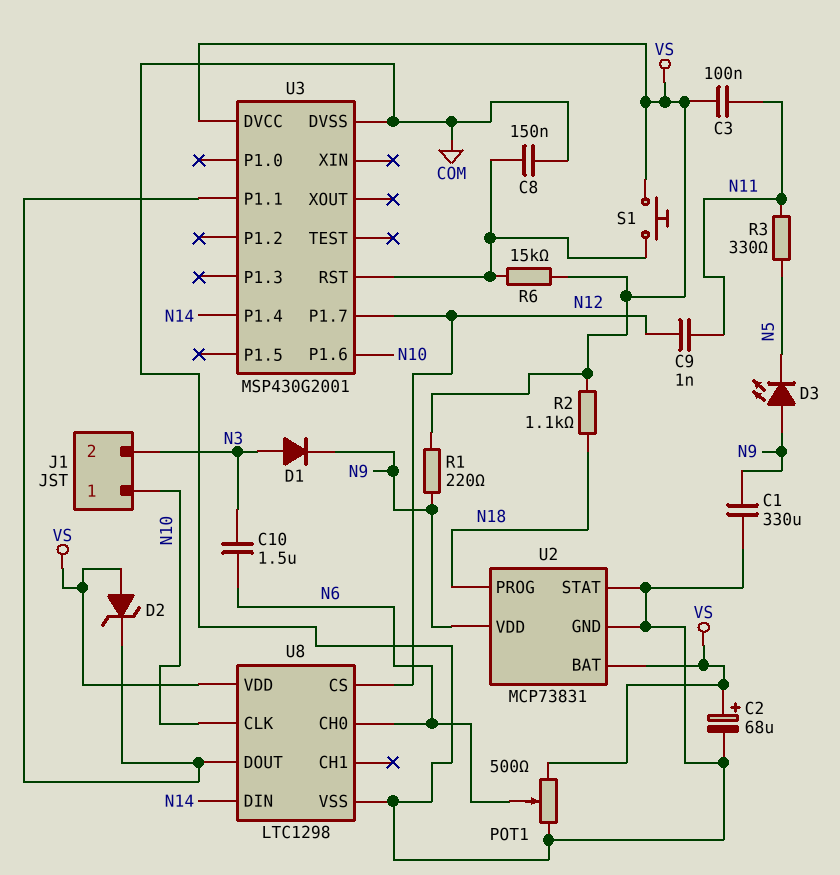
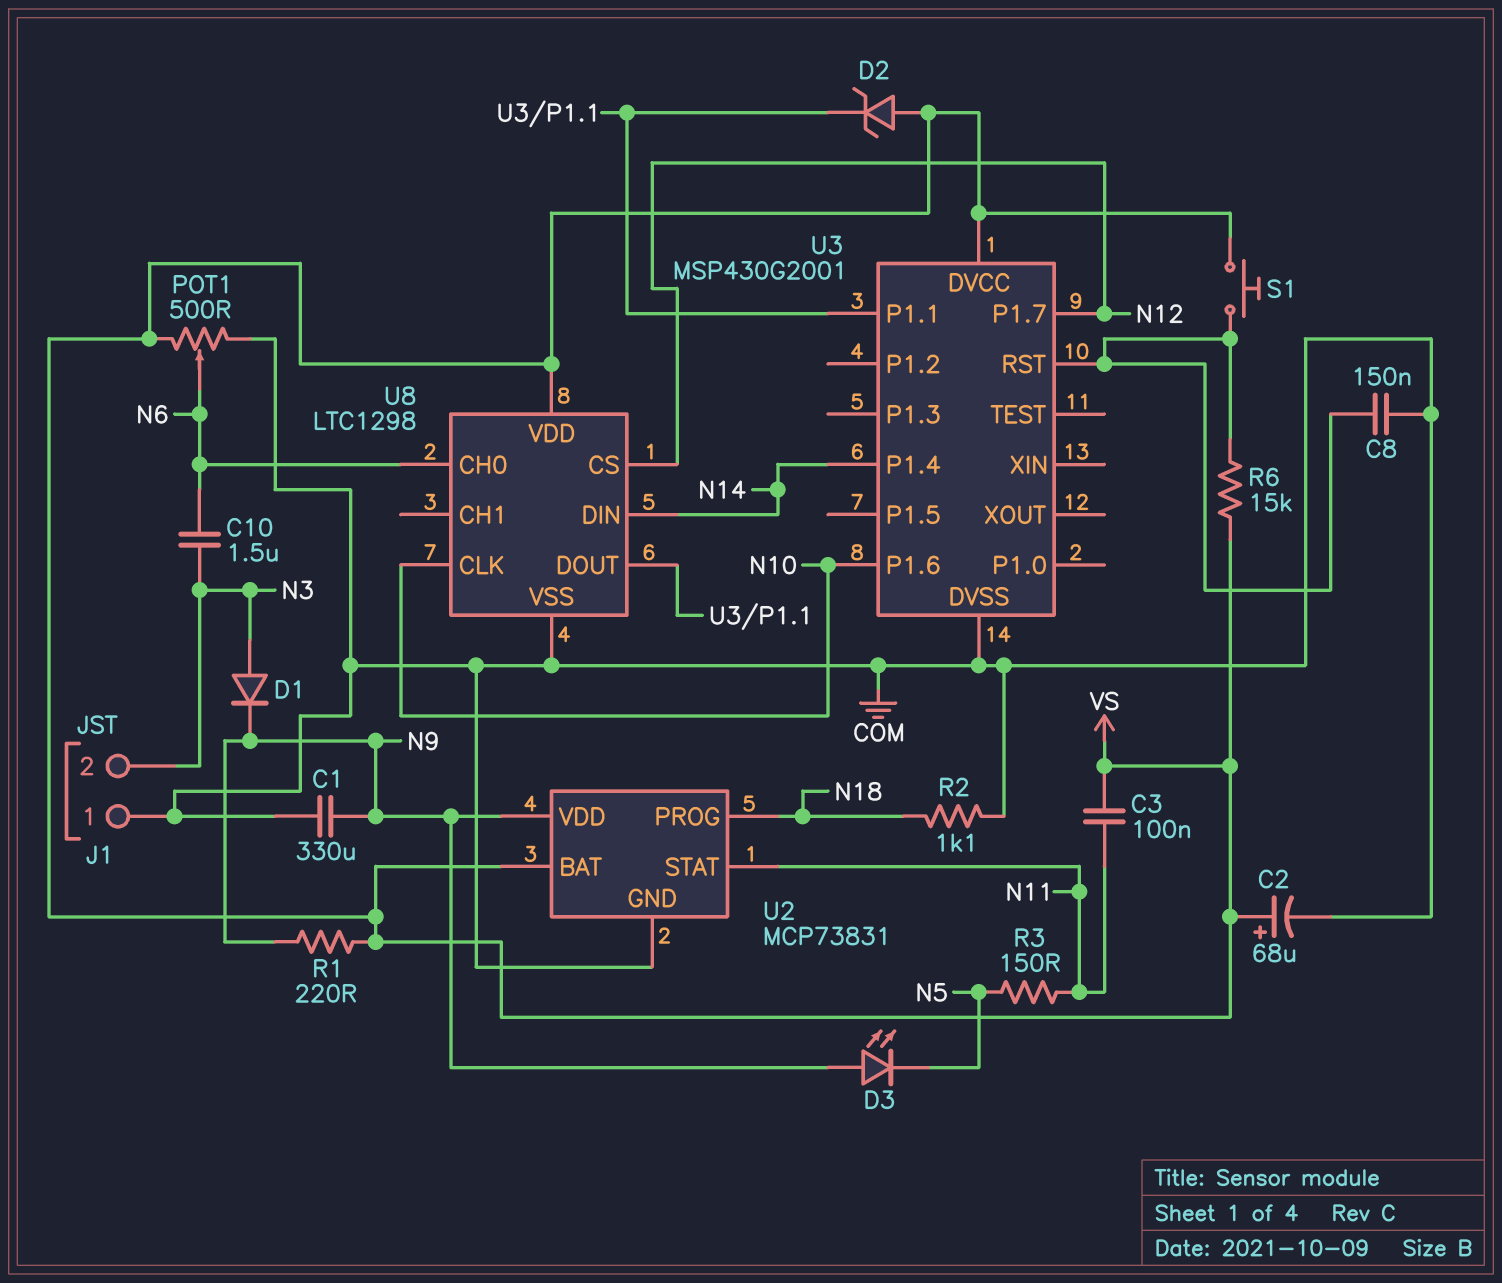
C9: 1nF (N11, N12) -> none
J1 pin 1: N10 -> COM
R2: 1.1k (N18, VS) -> 1.1k (COM, N18)
R3: 330 (N5, N11) -> 150 (N5, N11)
U2 pin STAT: COM -> N11

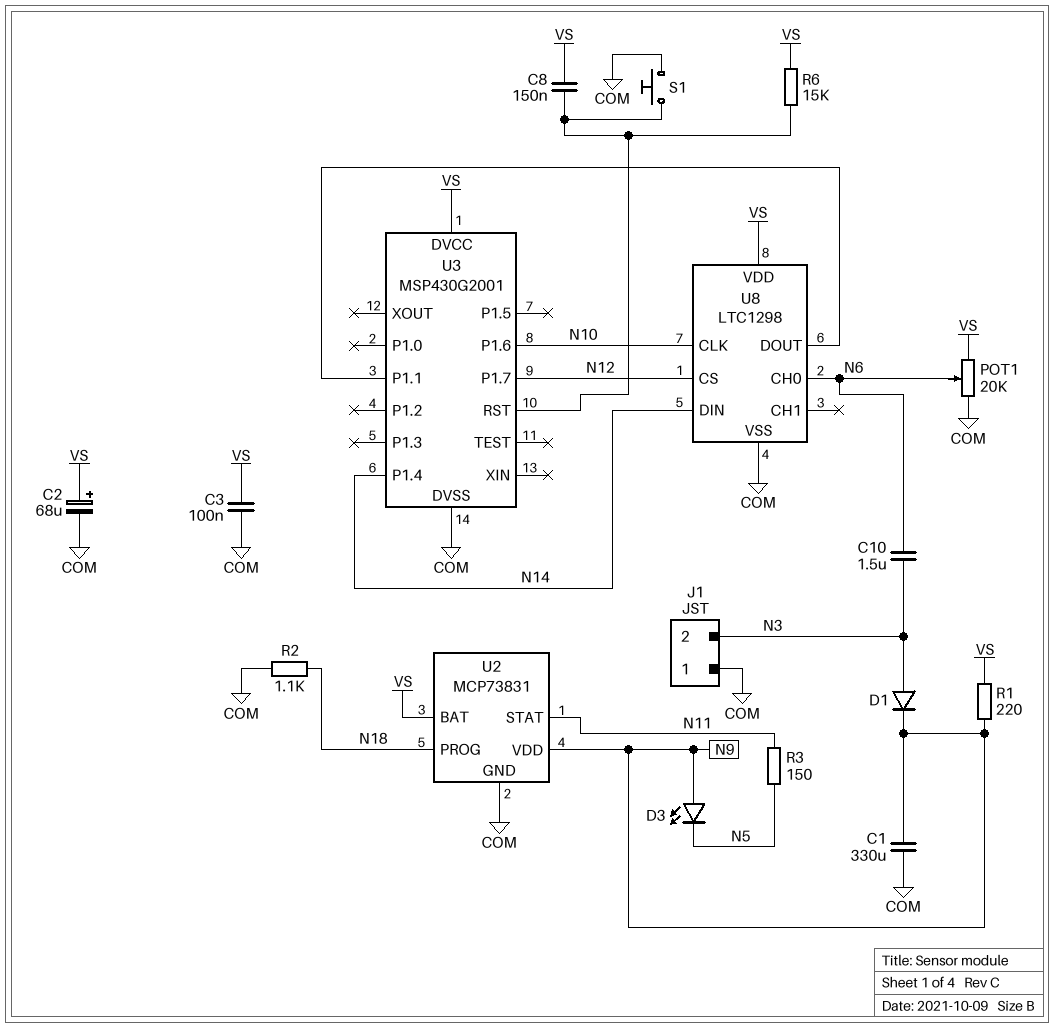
C3: 100nF (N11, VS) -> 100nF (COM, VS)
C8: 150nF (COM, U3/RST) -> 150nF (U3/RST, VS)
D2: zener (A VS, K U3/P1.1) -> none
POT1: 500 (COM, VS, wiper N6) -> 20k (COM, VS, wiper N6)
S1: button (U3/RST, VS) -> button (COM, U3/RST)

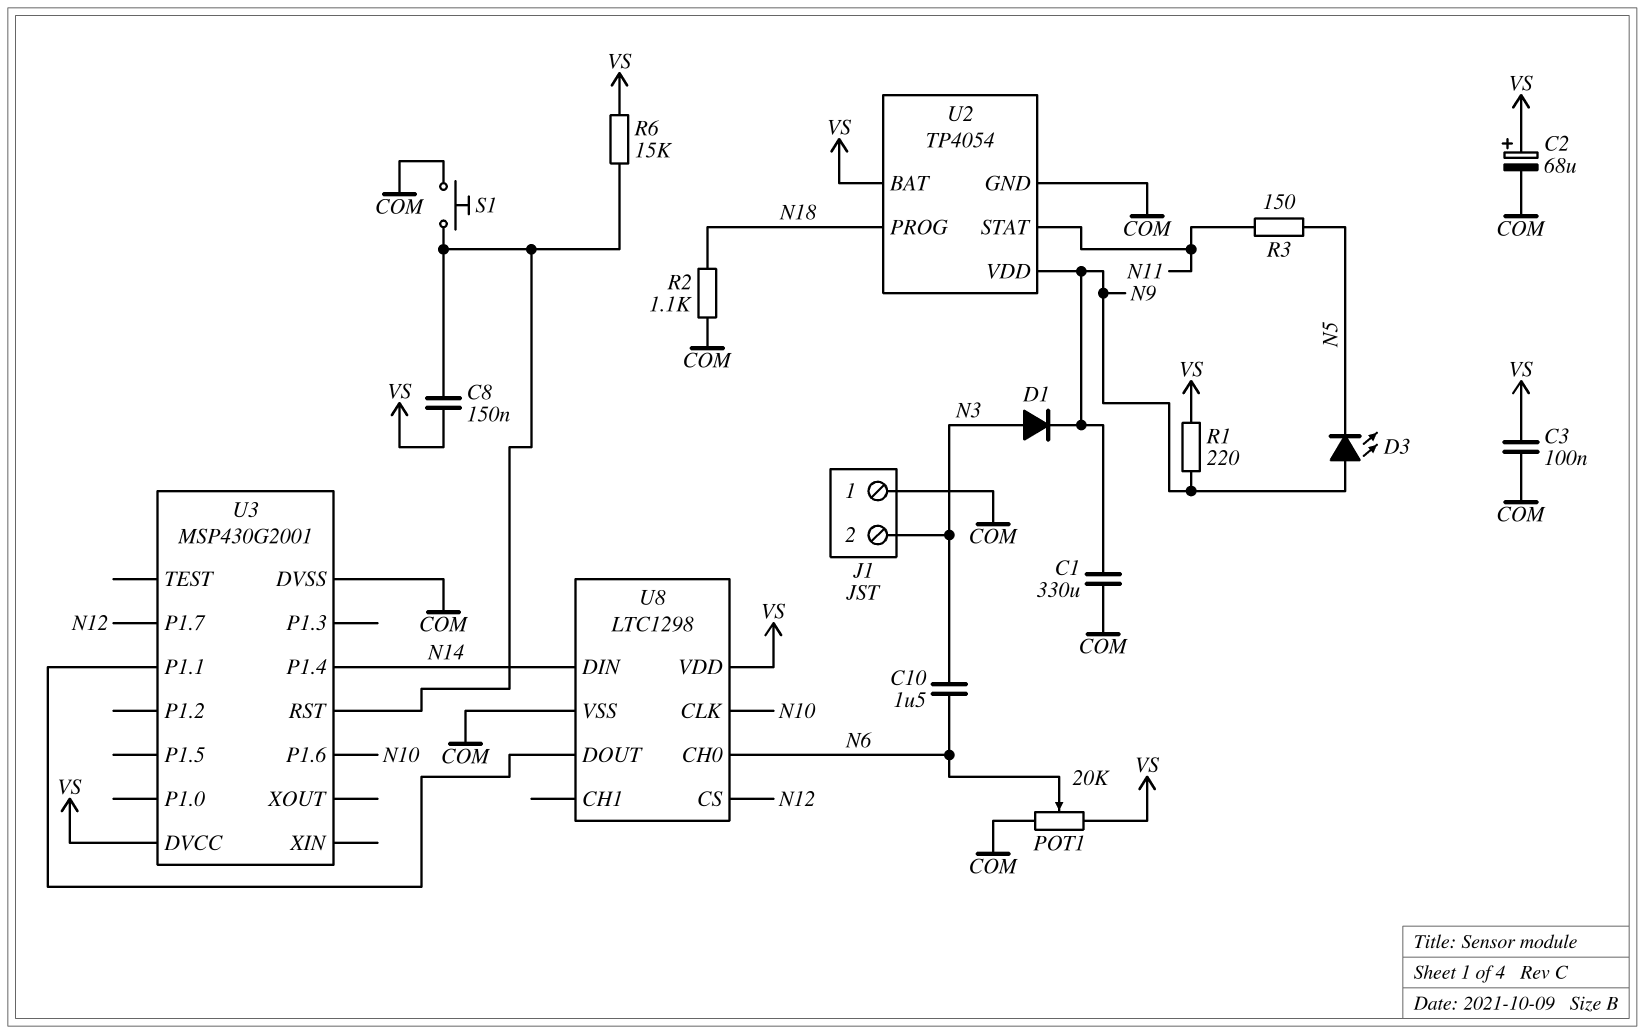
U2: MCP73831 -> TP4054

